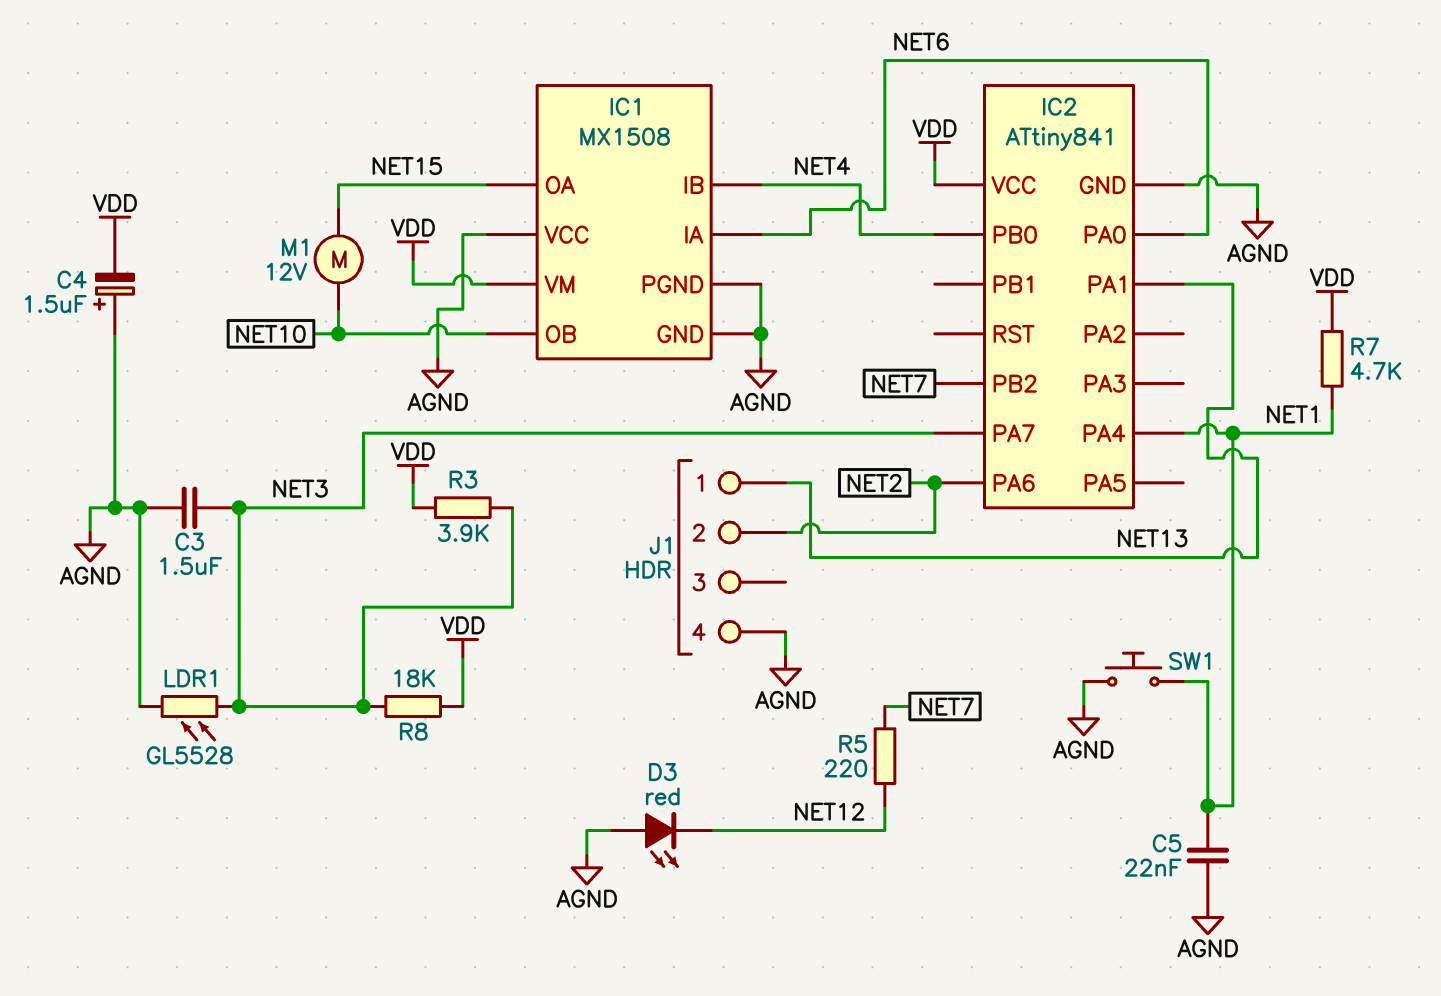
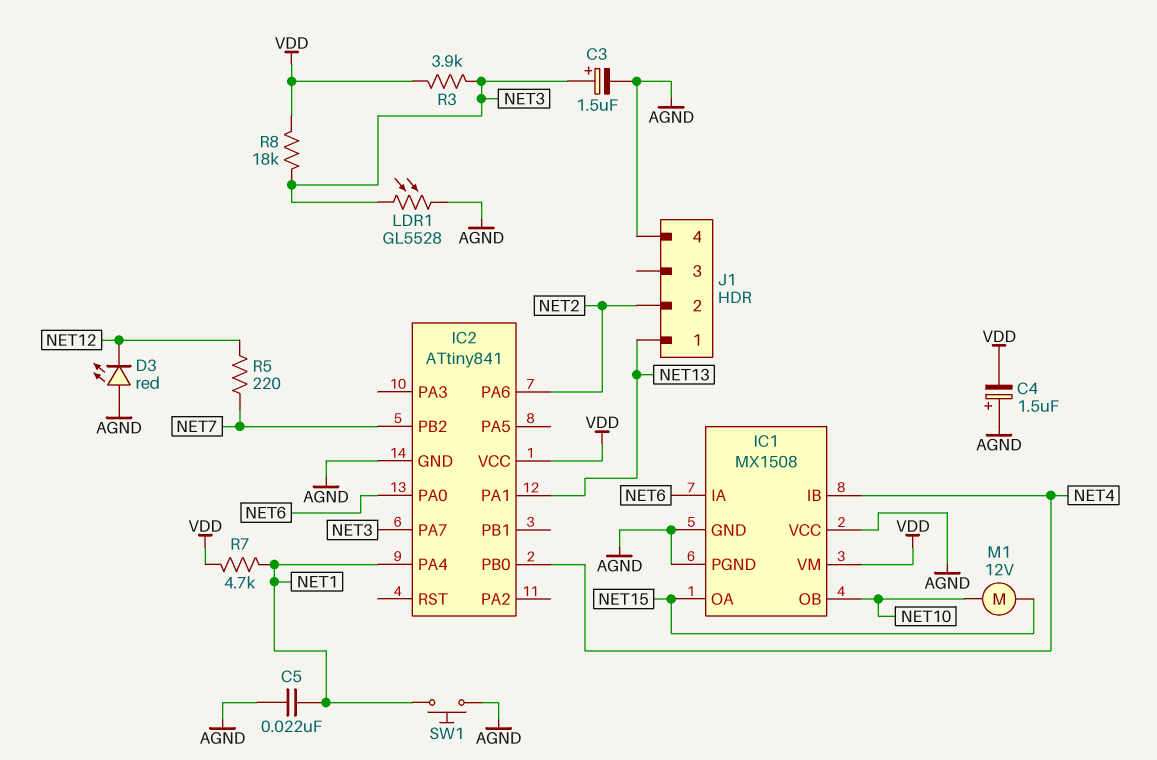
C3: 1.5uF (AGND, NET3) -> 1.5uF (plus NET3, minus AGND)

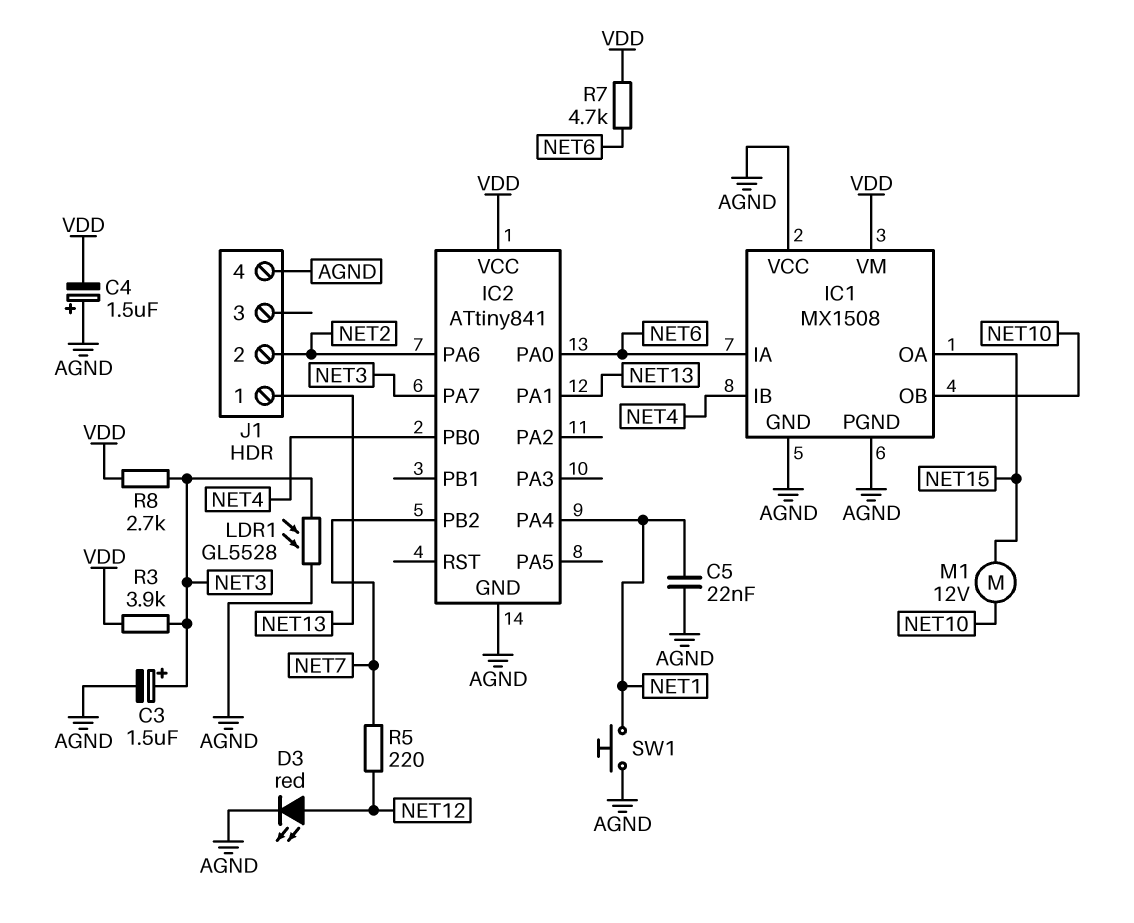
D3: LED red (A AGND, K NET12) -> LED red (A NET12, K AGND)
R7: 4.7k (NET1, VDD) -> 4.7k (NET6, VDD)
R8: 18k (NET3, VDD) -> 2.7k (NET3, VDD)

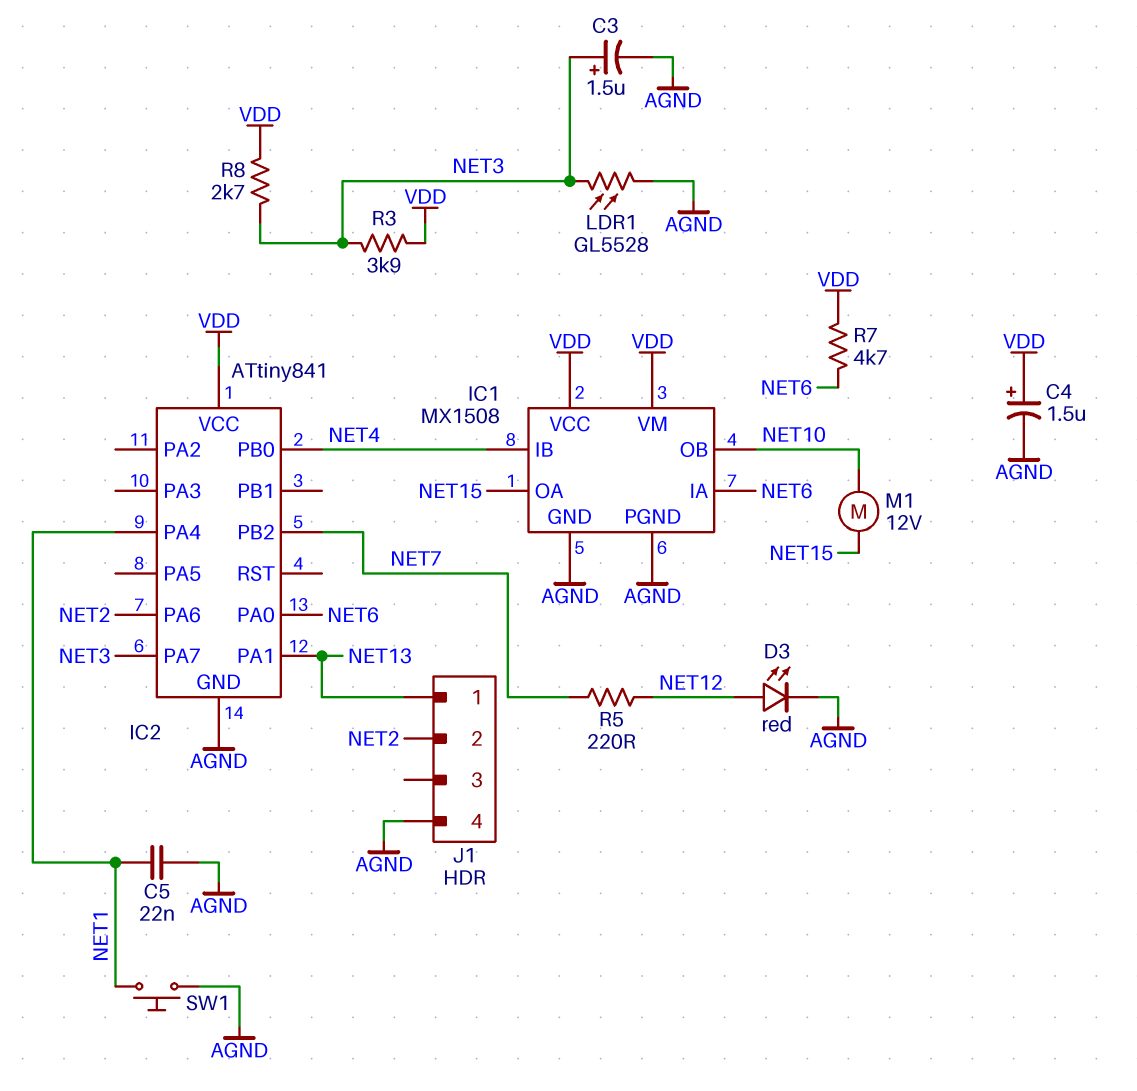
C4: 1.5uF (plus AGND, minus VDD) -> 1.5uF (plus VDD, minus AGND)
IC1 pin VCC: AGND -> VDD

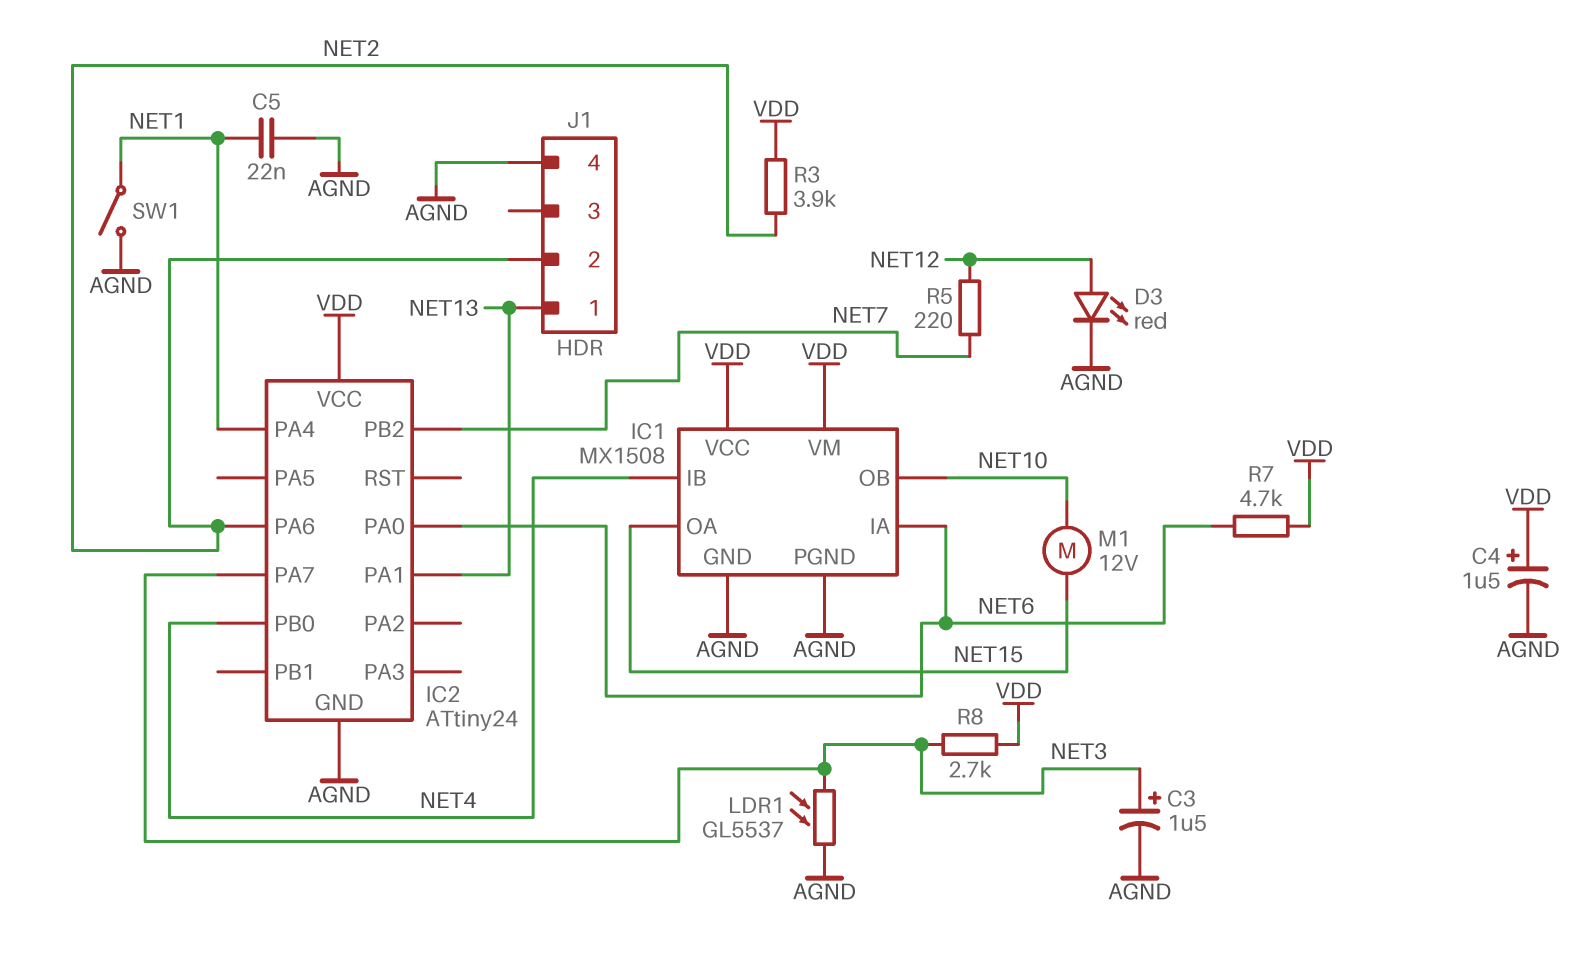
IC2: ATtiny841 -> ATtiny24
LDR1: GL5528 (AGND, NET3) -> GL5537 (AGND, NET3)
R3: 3.9k (NET3, VDD) -> 3.9k (NET2, VDD)
SW1: button (AGND, NET1) -> switch (AGND, NET1)

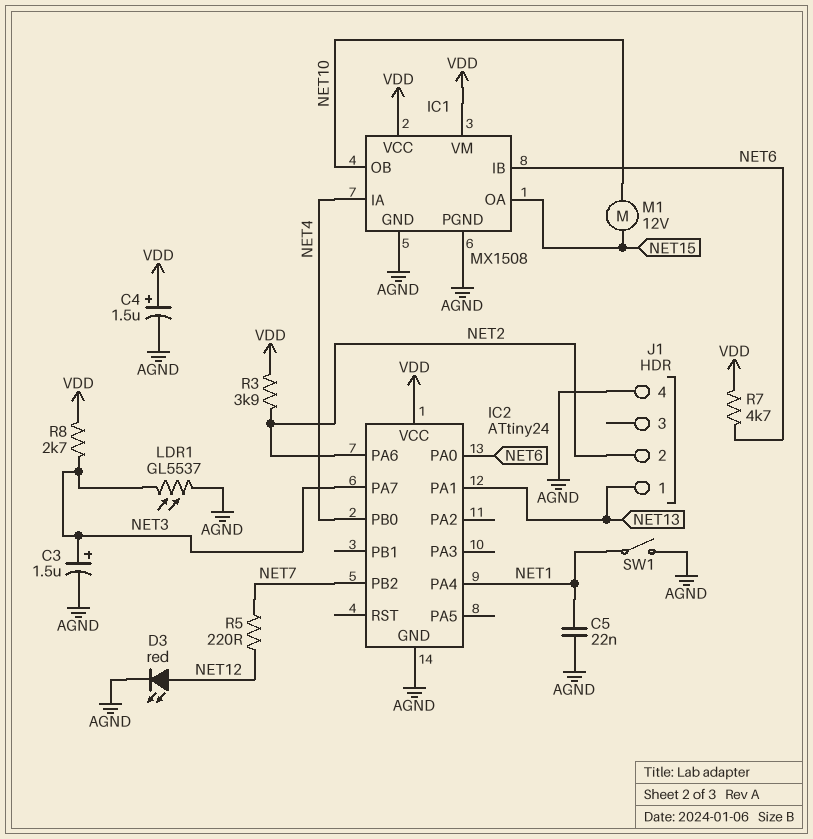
IC1 pin IA: NET6 -> NET4
IC1 pin IB: NET4 -> NET6

